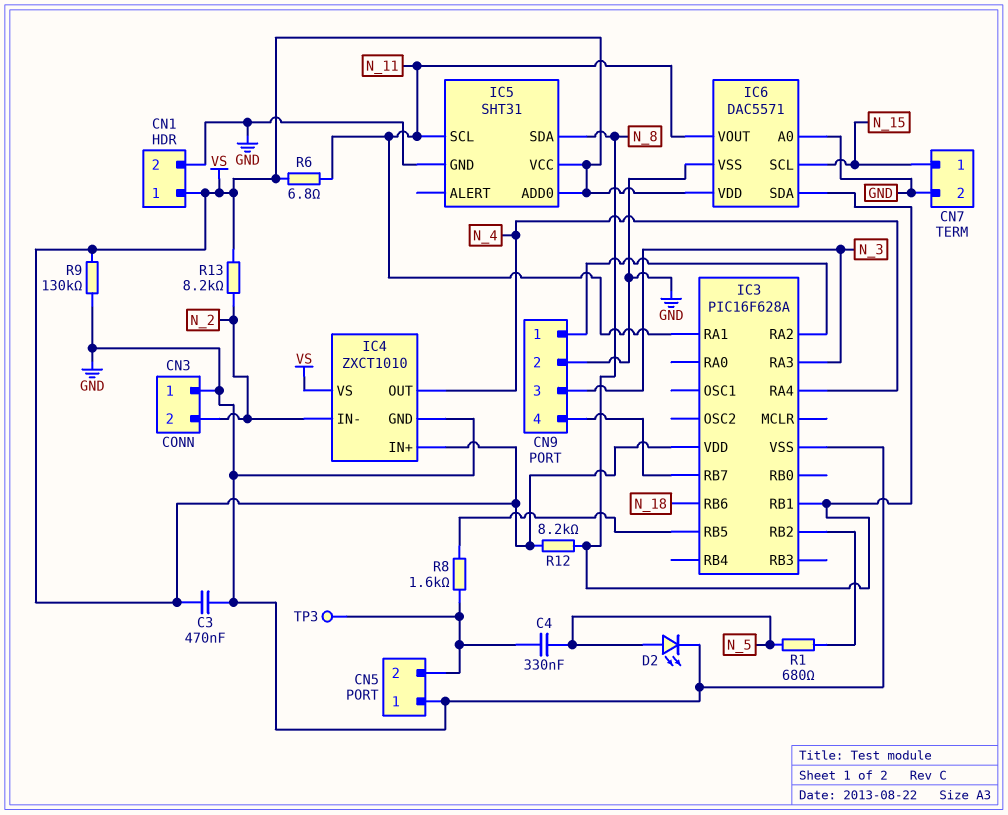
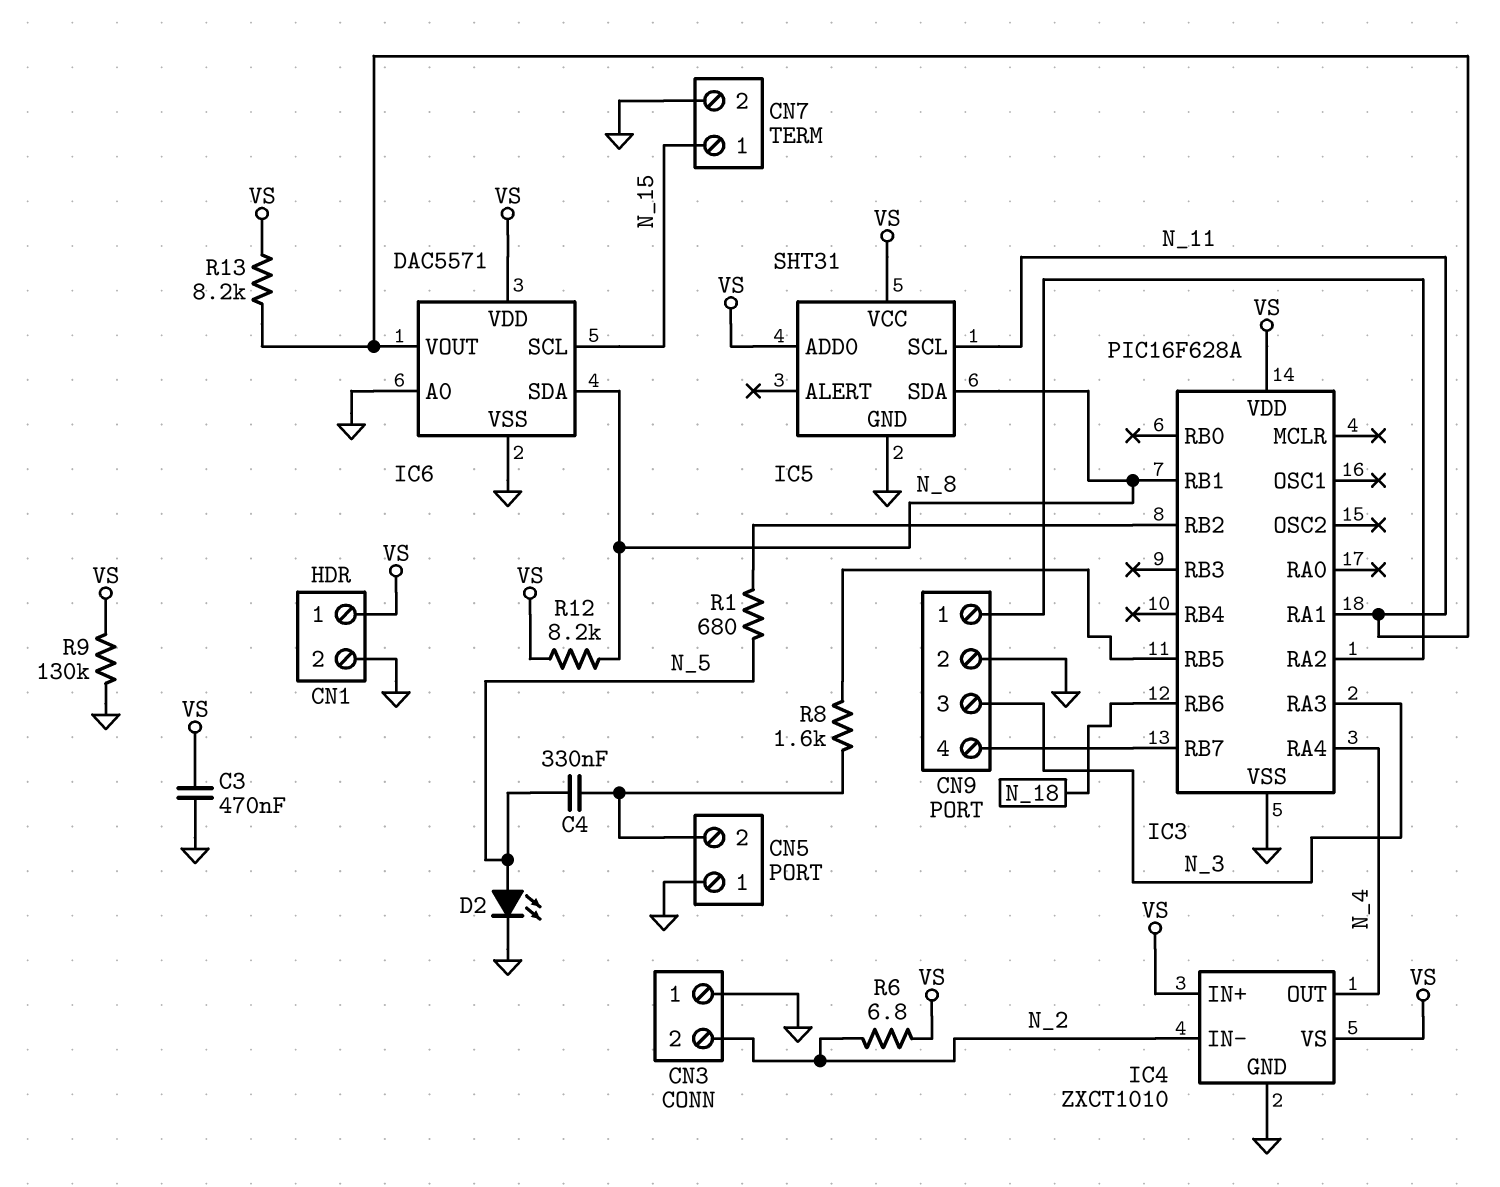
R6: 6.8 (N_11, VS) -> 6.8 (N_2, VS)
R13: 8.2k (N_2, VS) -> 8.2k (N_11, VS)
TP3: test point (CN5/2) -> none

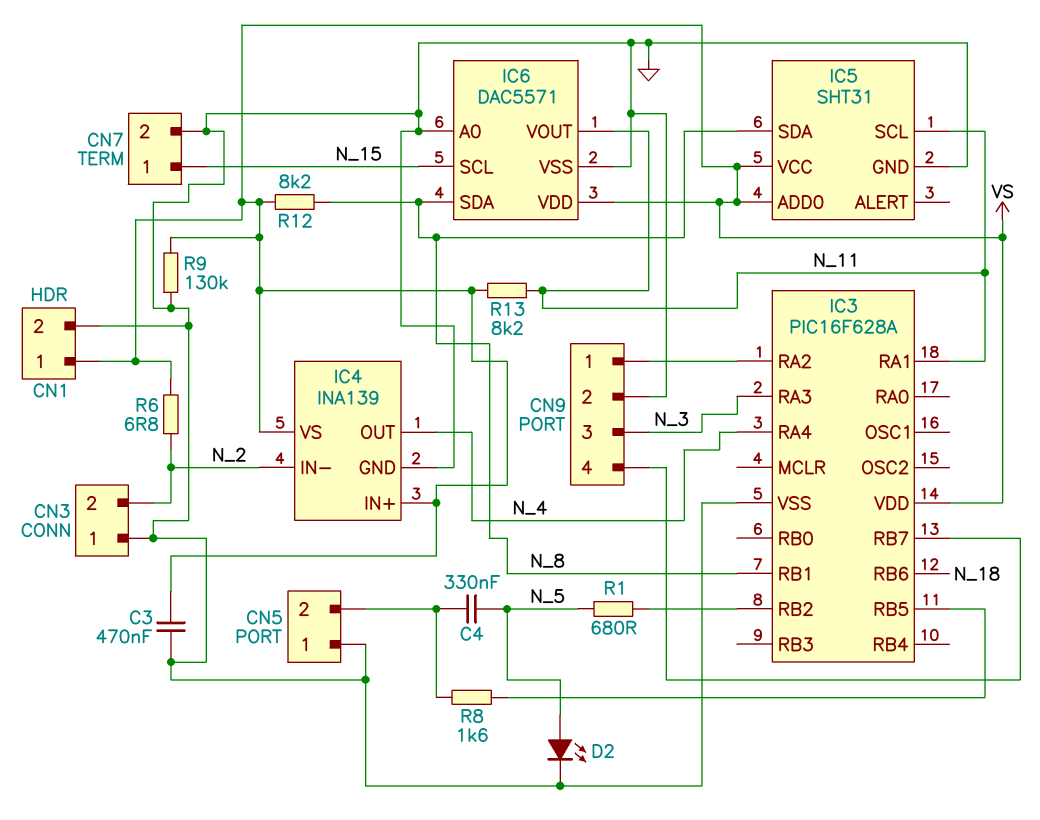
IC4: ZXCT1010 -> INA139

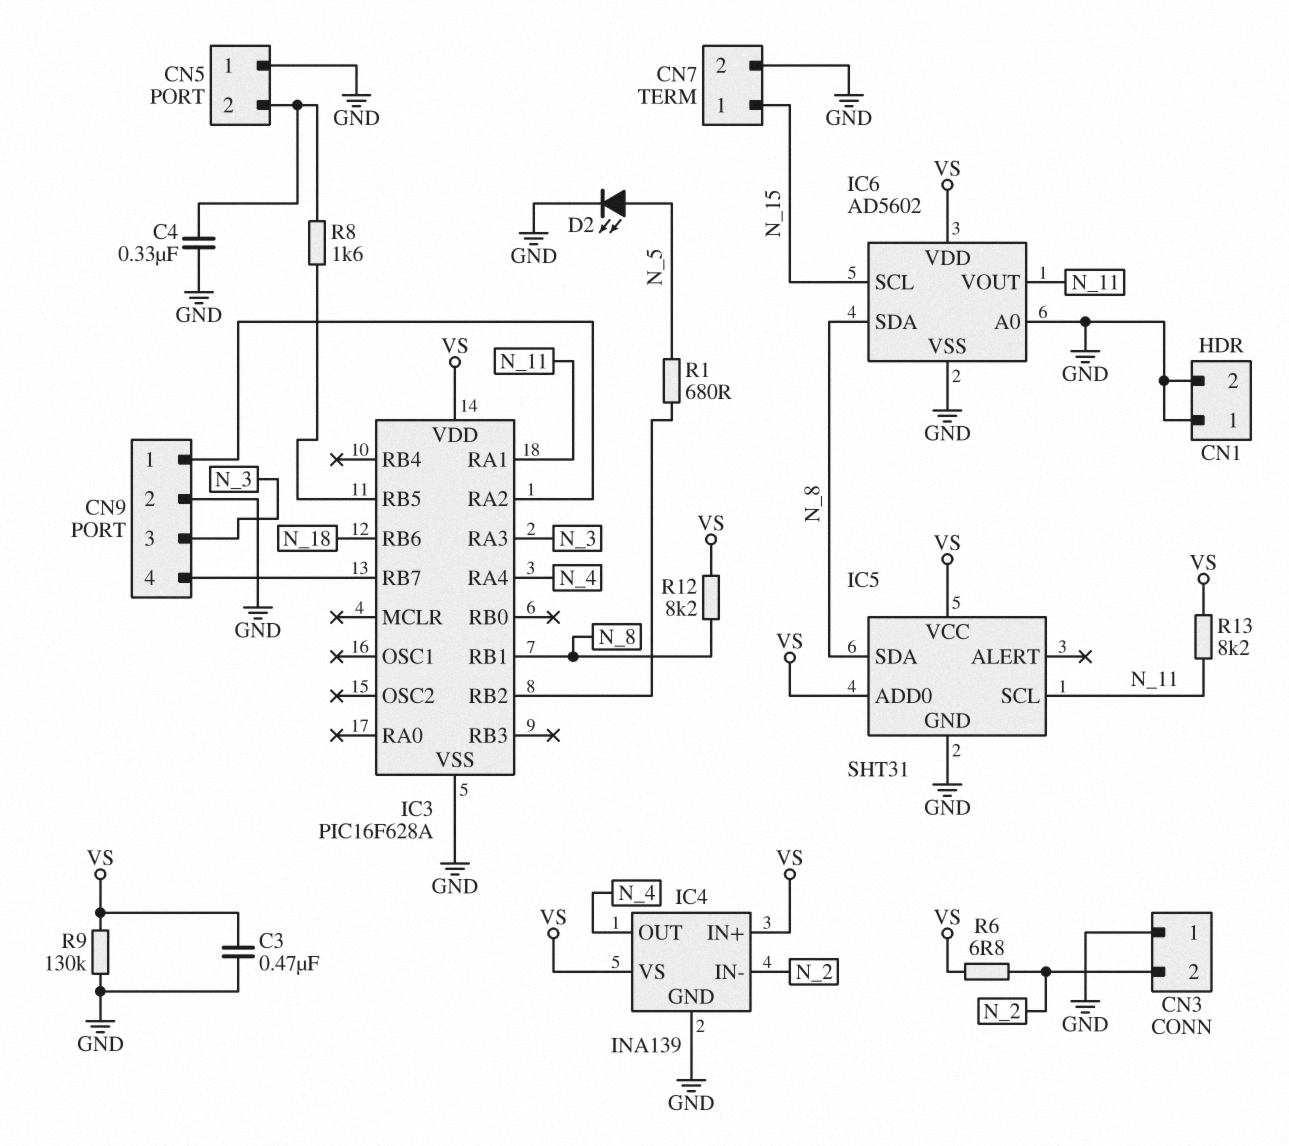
C4: 330nF (CN5/2, N_5) -> 330nF (CN5/2, GND)
CN1 pin 1: VS -> GND
IC6: DAC5571 -> AD5602

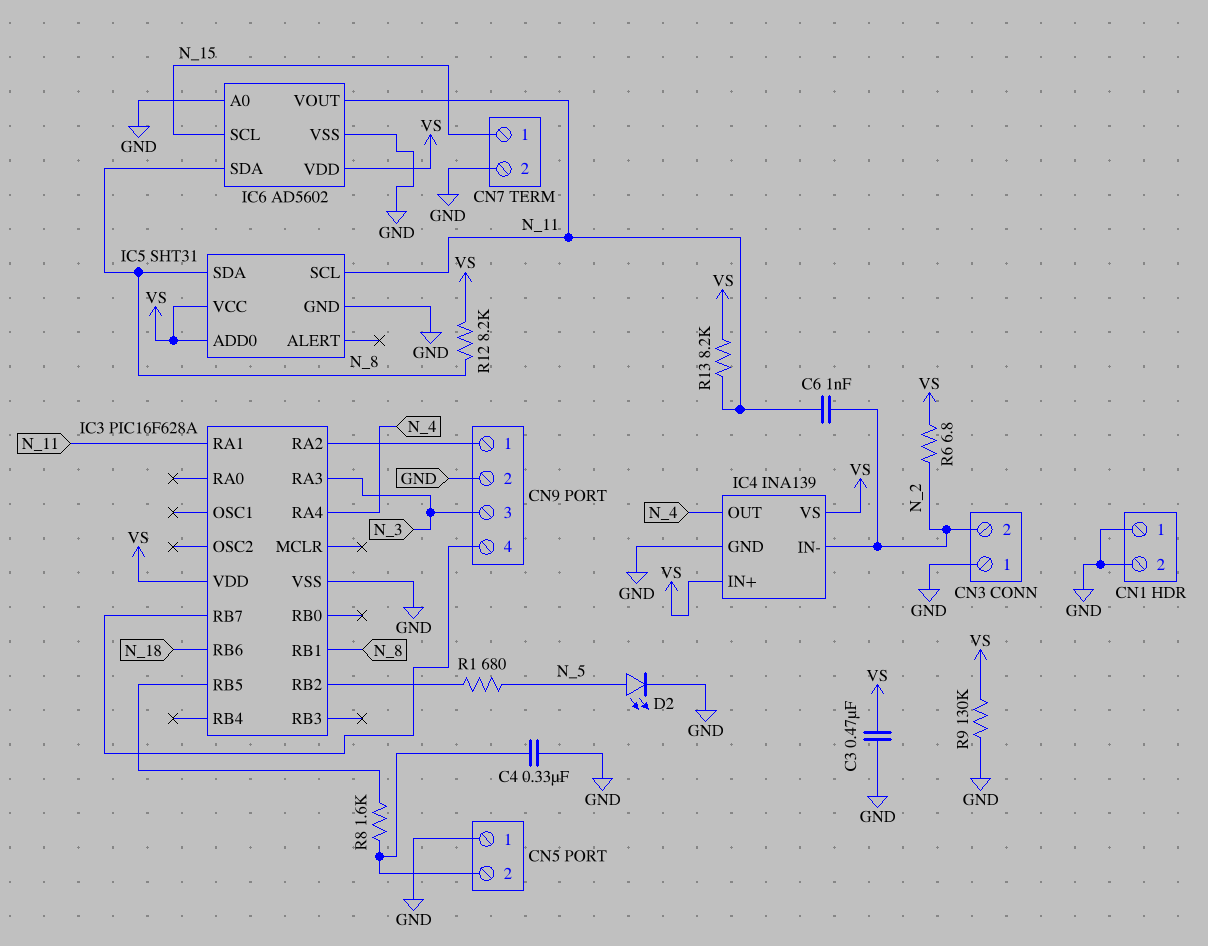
C6: none -> 1nF (N_2, N_11)

